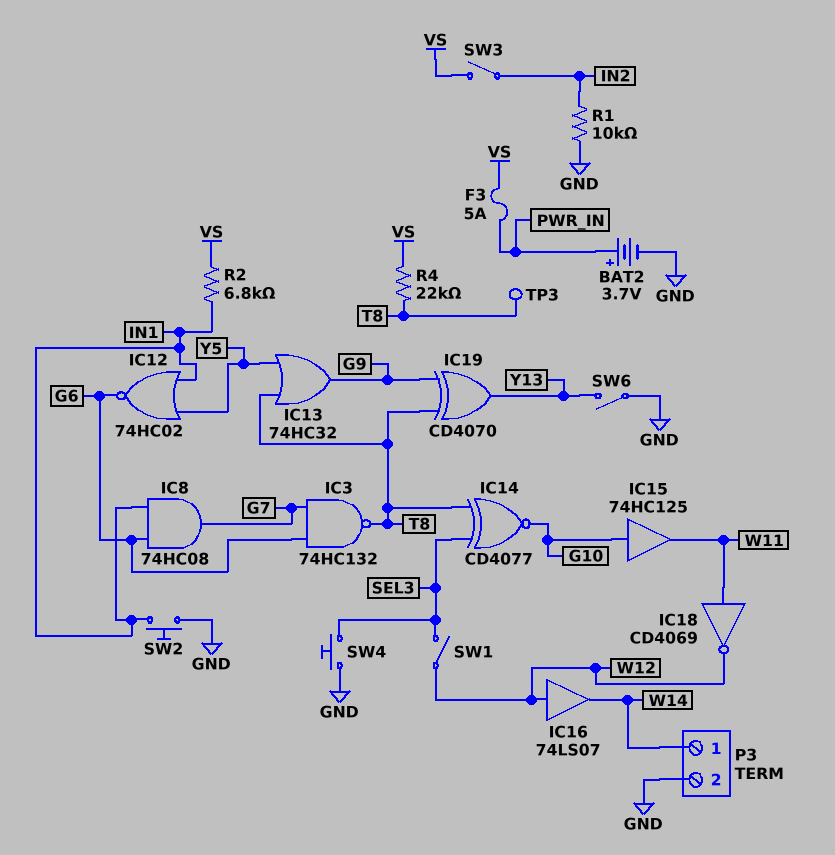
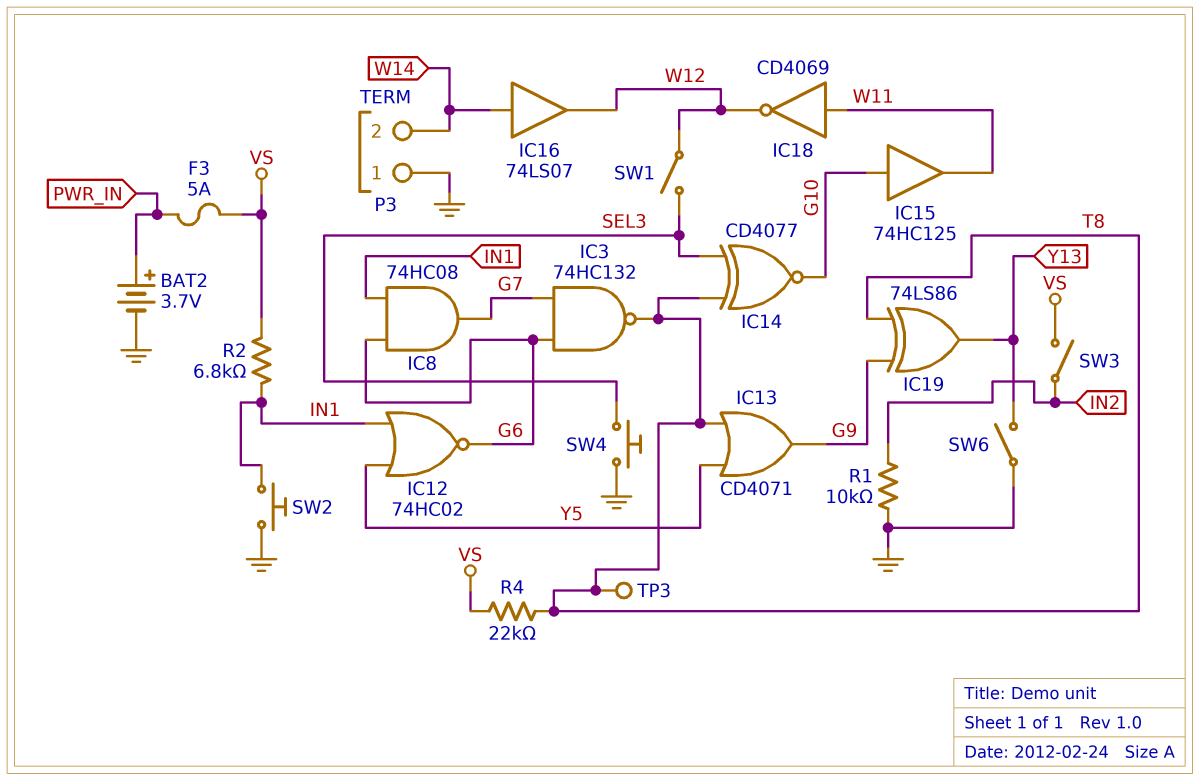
IC13: OR 74HC32 (in T8, in Y5, out G9) -> OR CD4071 (in T8, in Y5, out G9)
IC16: buffer 74LS07 (in W12, out W14) -> buffer 74LS07 (in W14, out W12)
IC19: XOR CD4070 (in G9, in T8, out Y13) -> XOR 74LS86 (in G9, in T8, out Y13)
P3 pin 1: W14 -> GND
P3 pin 2: GND -> W14

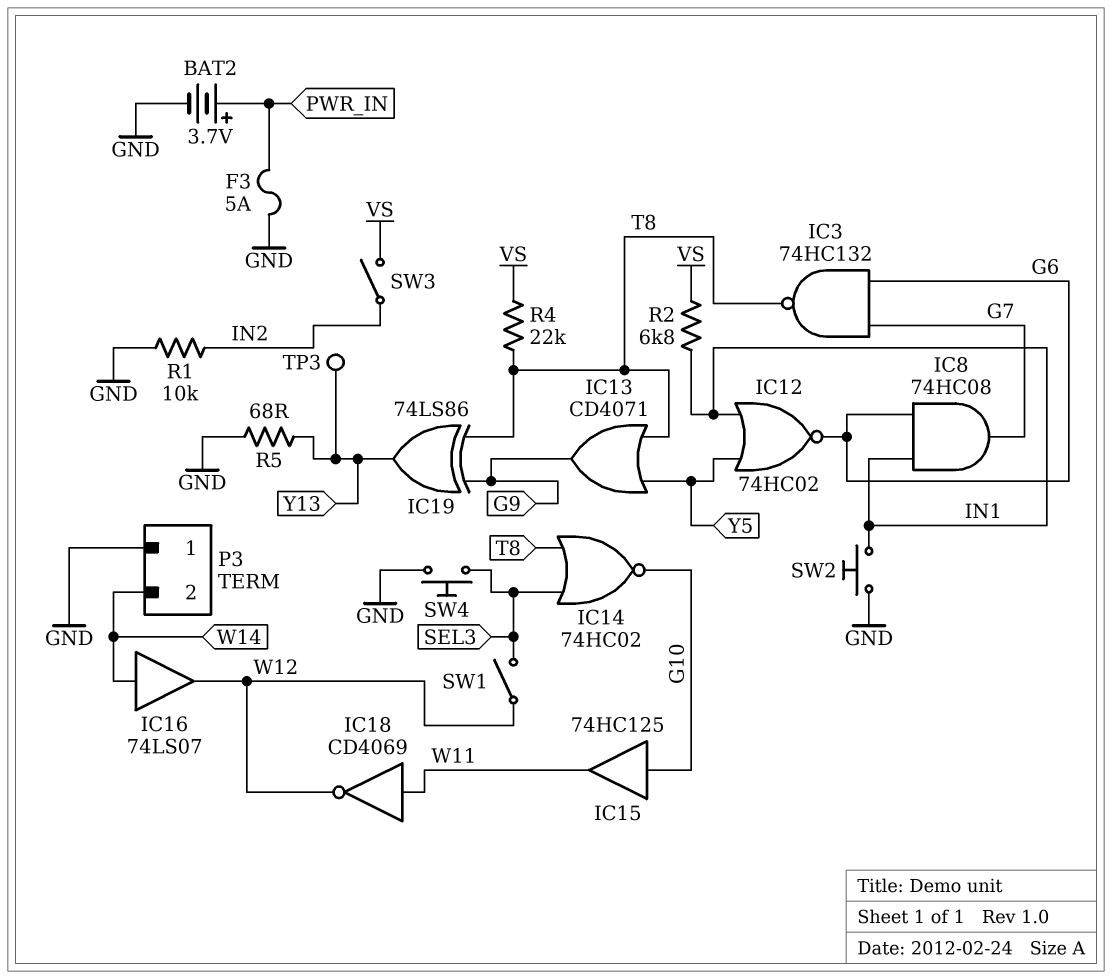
F3: 5A (PWR_IN, VS) -> 5A (GND, PWR_IN)
IC14: XNOR CD4077 (in SEL3, in T8, out G10) -> NOR 74HC02 (in SEL3, in T8, out G10)
R5: none -> 68 (GND, Y13)
SW6: switch (GND, Y13) -> none
TP3: test point (T8) -> test point (Y13)

